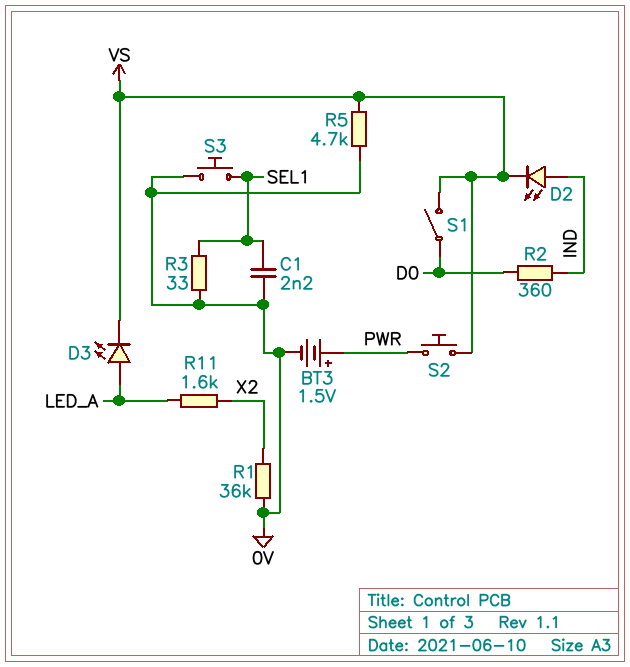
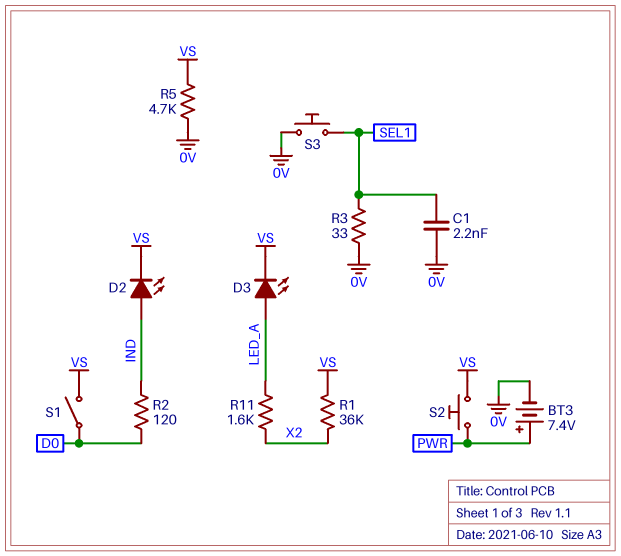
BT3: 1.5V (plus PWR, minus 0V) -> 7.4V (plus PWR, minus 0V)
R1: 36k (0V, X2) -> 36k (VS, X2)
R2: 360 (D0, IND) -> 120 (D0, IND)

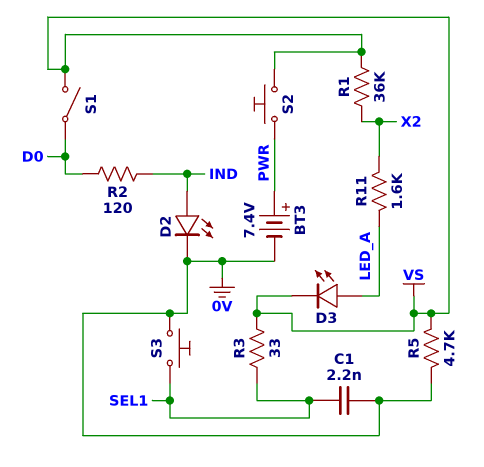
D2: LED (A IND, K VS) -> LED (A IND, K 0V)
R3: 33 (0V, SEL1) -> 33 (SEL1, VS)

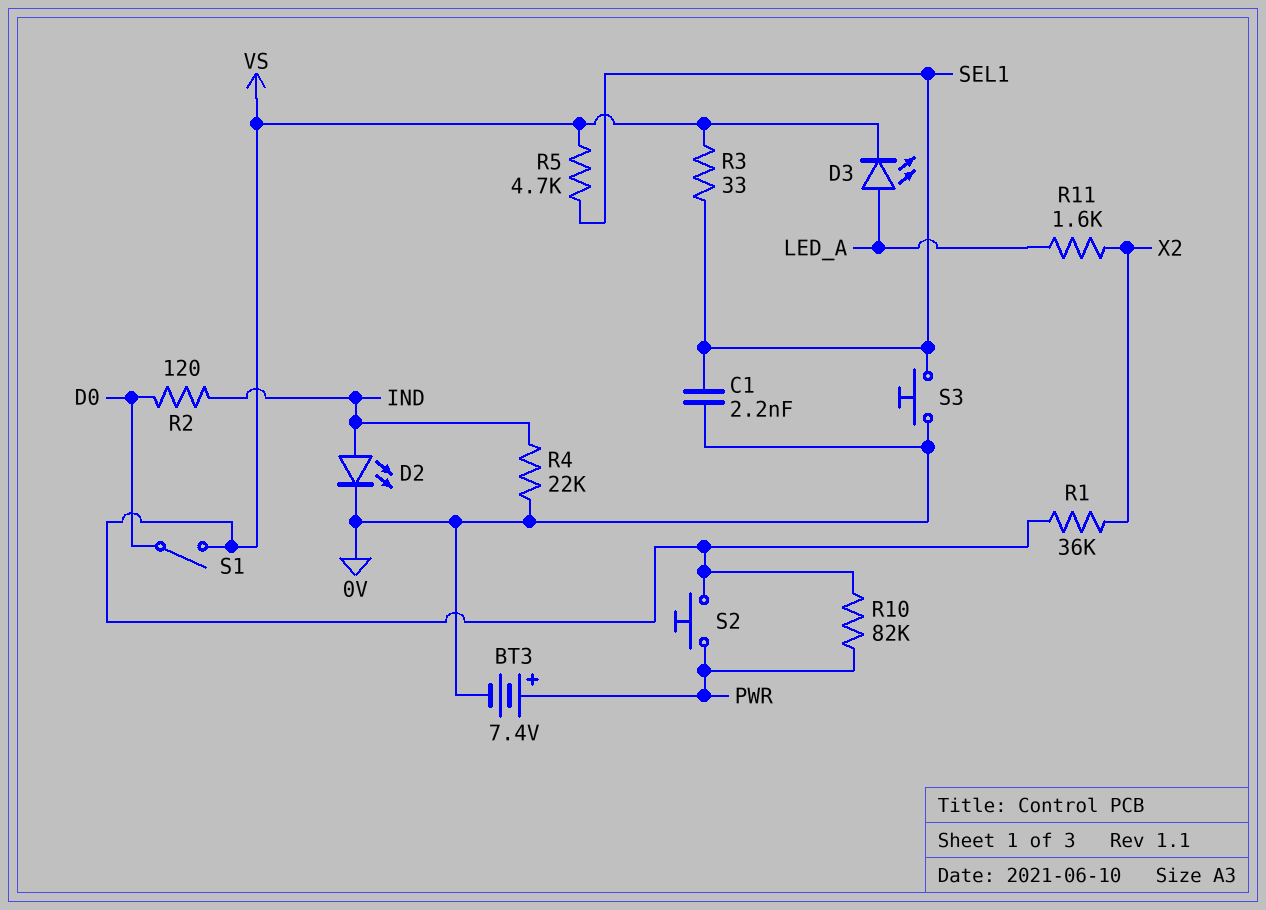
R4: none -> 22k (0V, IND)
R5: 4.7k (0V, VS) -> 4.7k (SEL1, VS)
R10: none -> 82k (PWR, VS)

